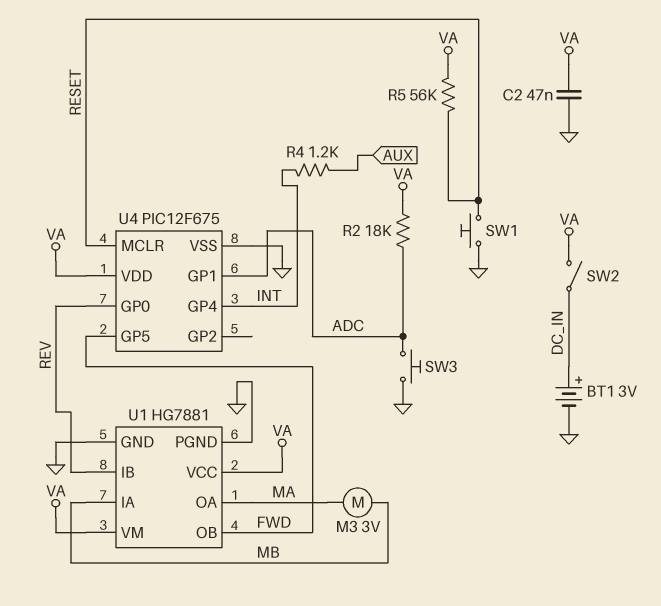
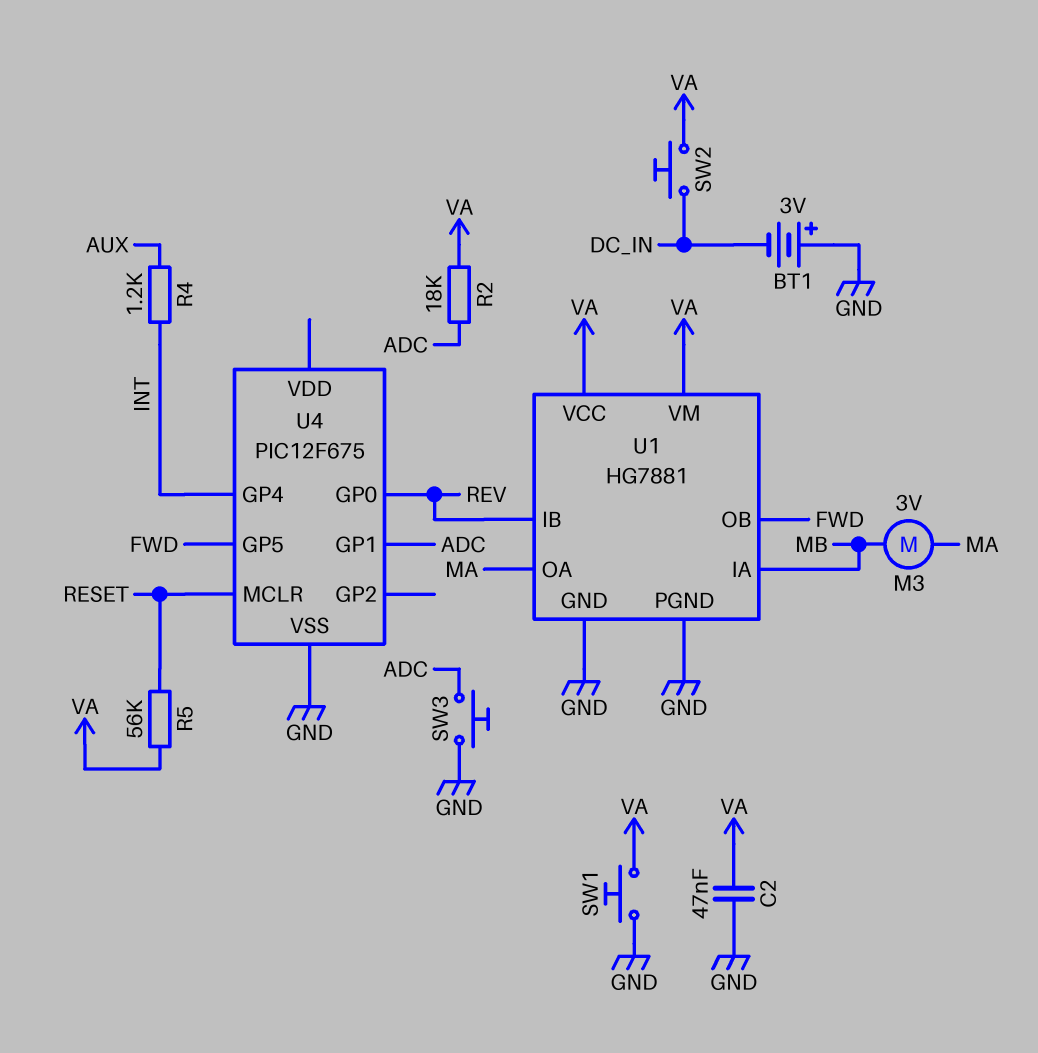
BT1: 3V (plus DC_IN, minus GND) -> 3V (plus GND, minus DC_IN)
SW1: button (GND, RESET) -> button (GND, VA)
SW2: switch (DC_IN, VA) -> button (DC_IN, VA)
U4 pin VDD: VA -> none

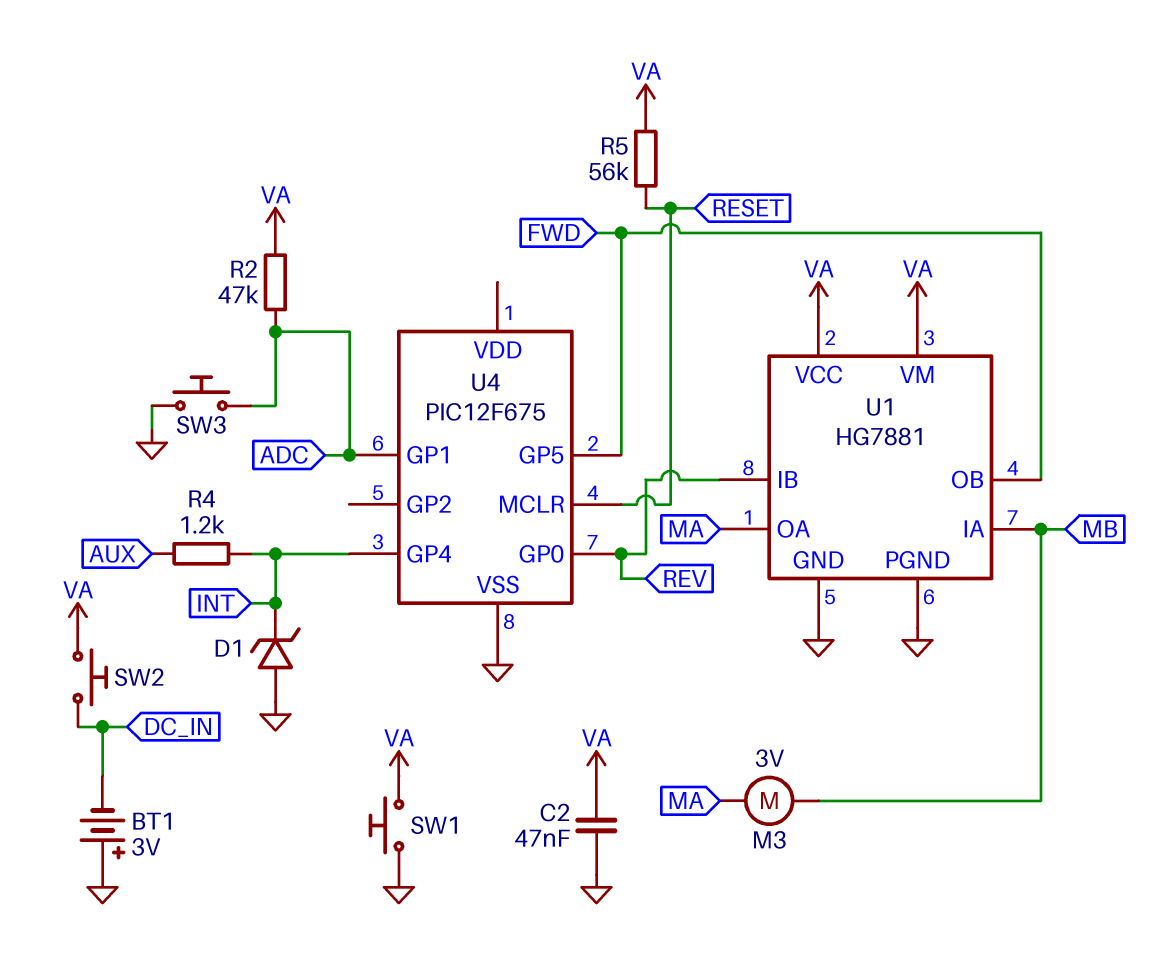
D1: none -> zener (A GND, K INT)
R2: 18k (ADC, VA) -> 47k (ADC, VA)

